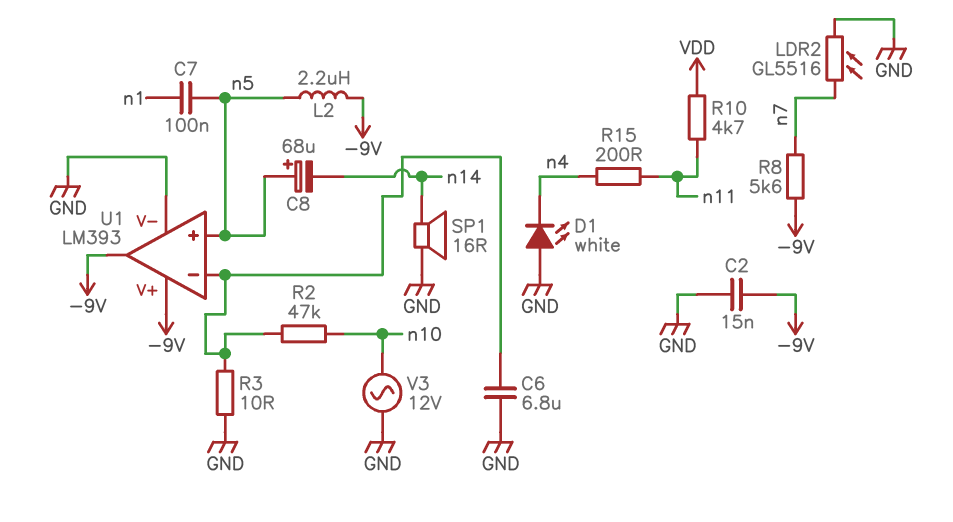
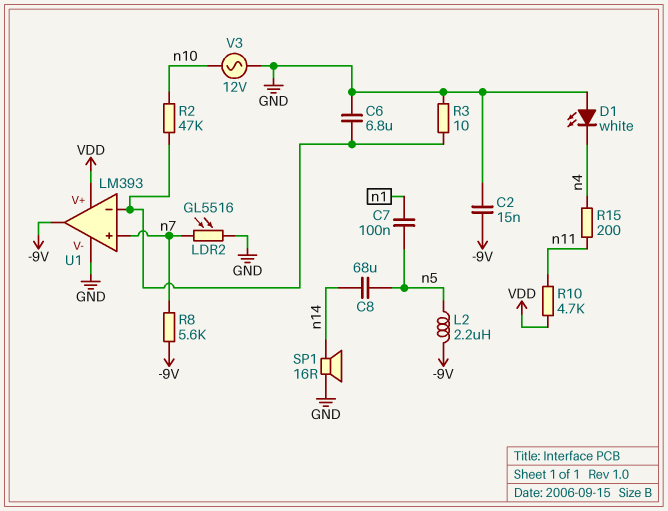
C8: 68uF (plus n5, minus n14) -> 68uF (n5, n14)
U1 pin V+: -9V -> VDD
U1 pin in+: n5 -> n7

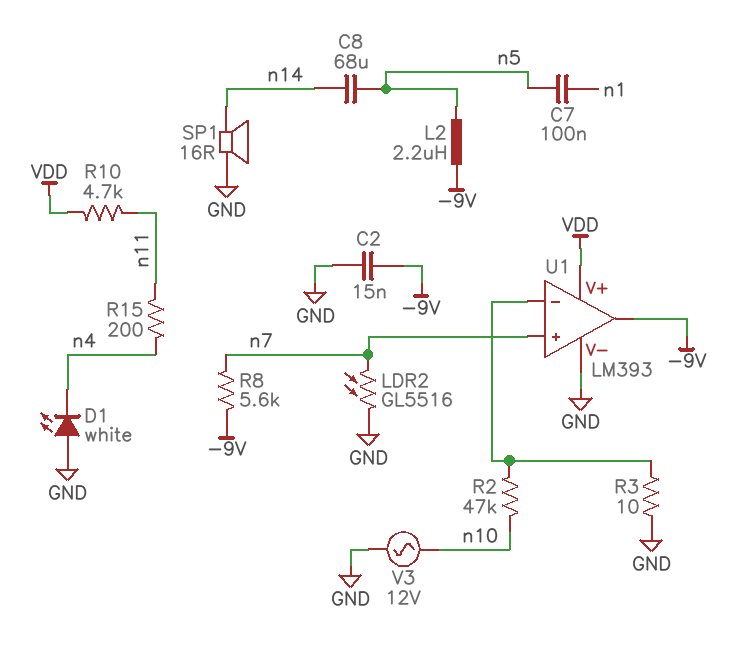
C6: 6.8uF (GND, U1/in-) -> none

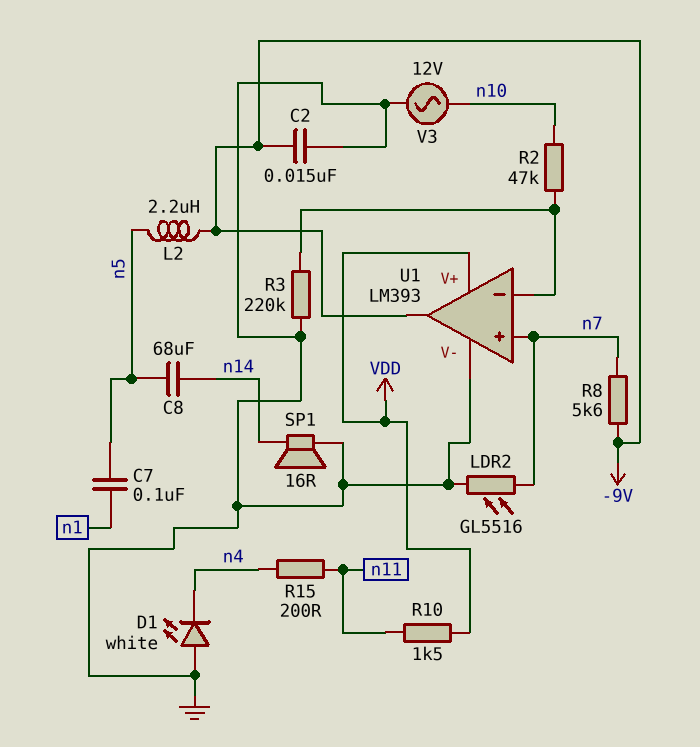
R3: 10 (GND, U1/in-) -> 220k (GND, U1/in-)
R10: 4.7k (VDD, n11) -> 1.5k (VDD, n11)

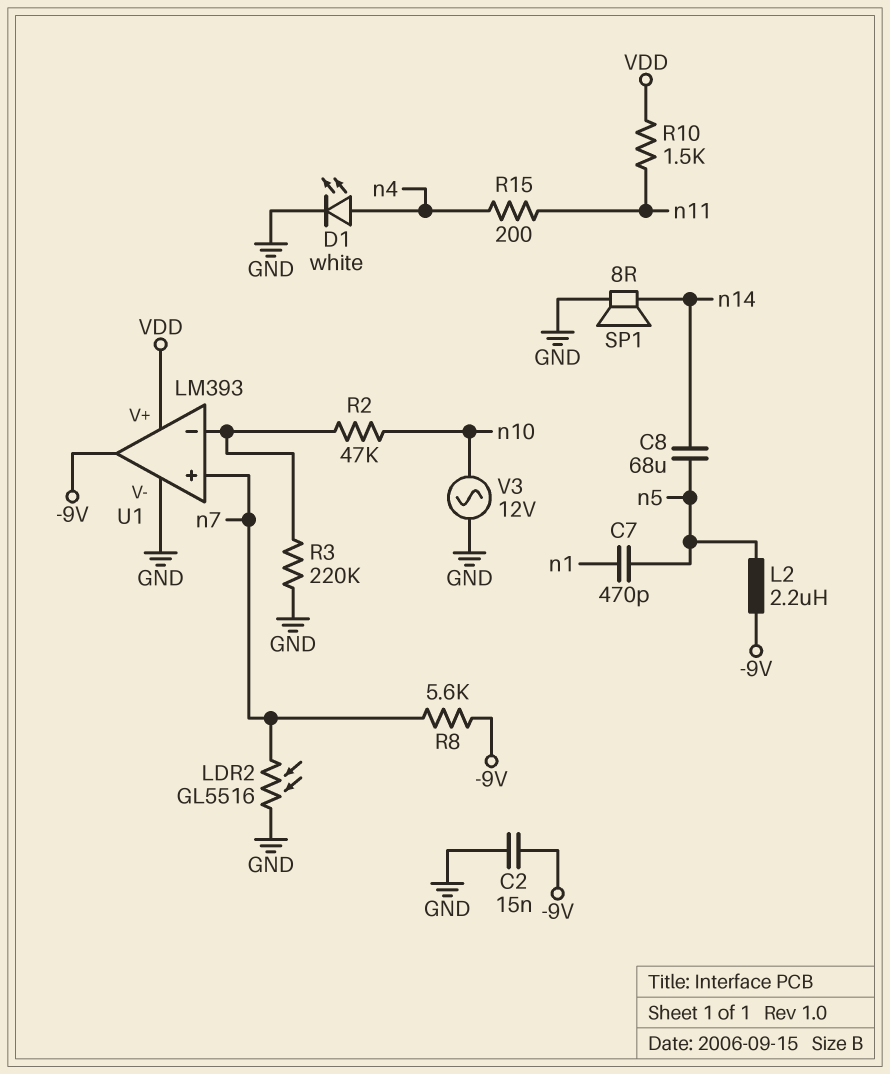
C7: 100nF (n1, n5) -> 470pF (n1, n5)
D1: LED white (A GND, K n4) -> LED white (A n4, K GND)
SP1: speaker 16R (GND, n14) -> speaker 8R (GND, n14)

